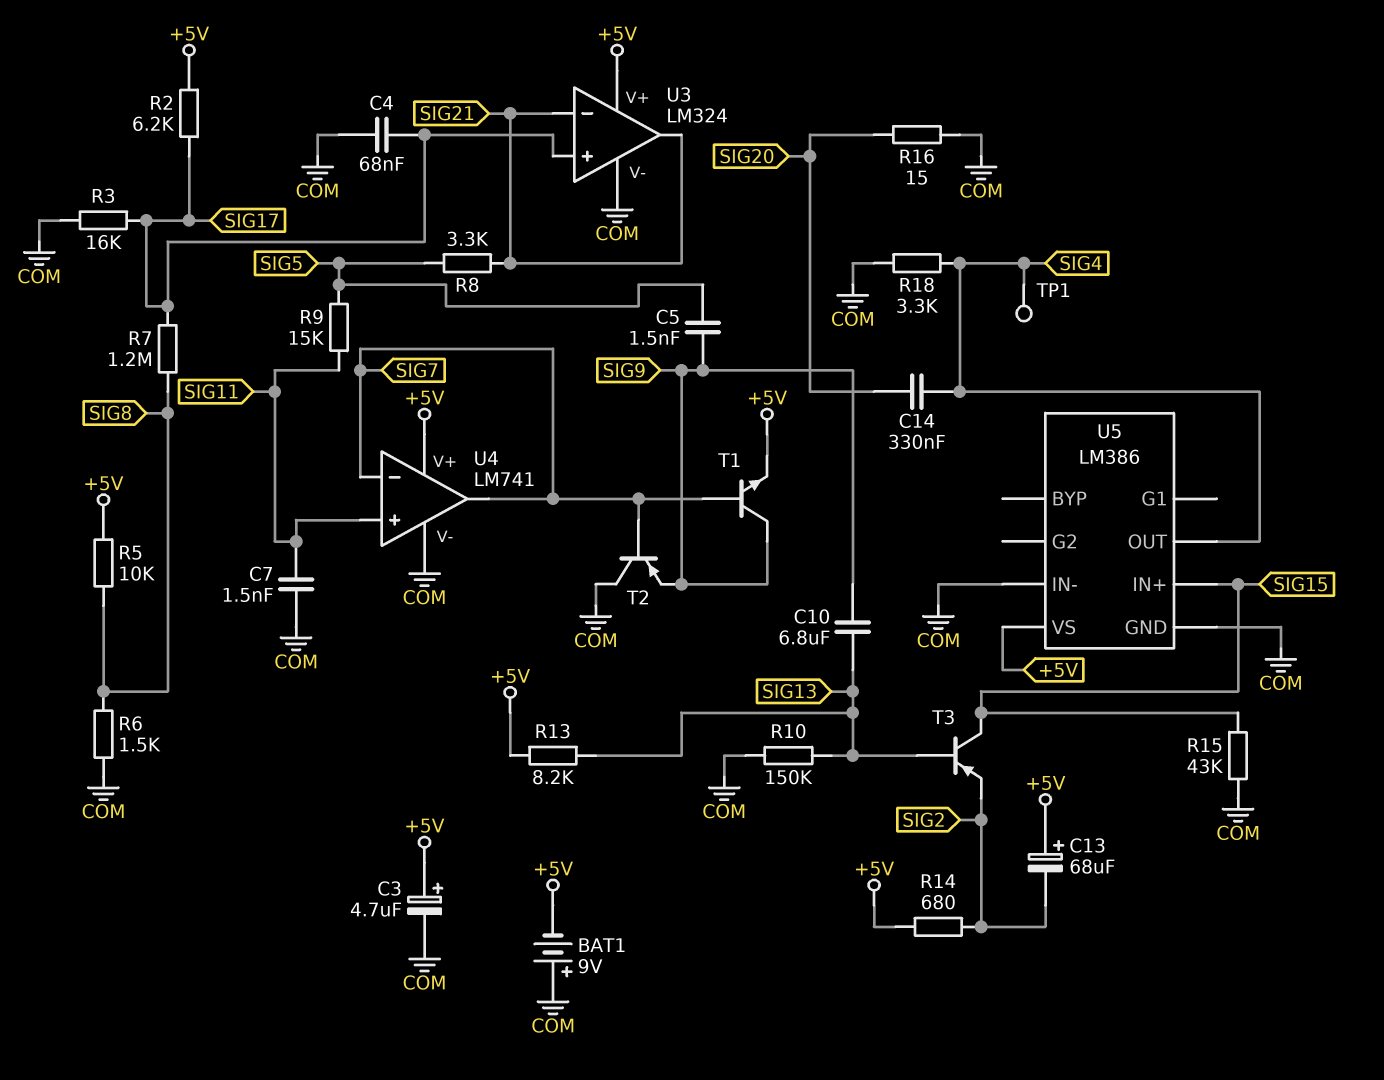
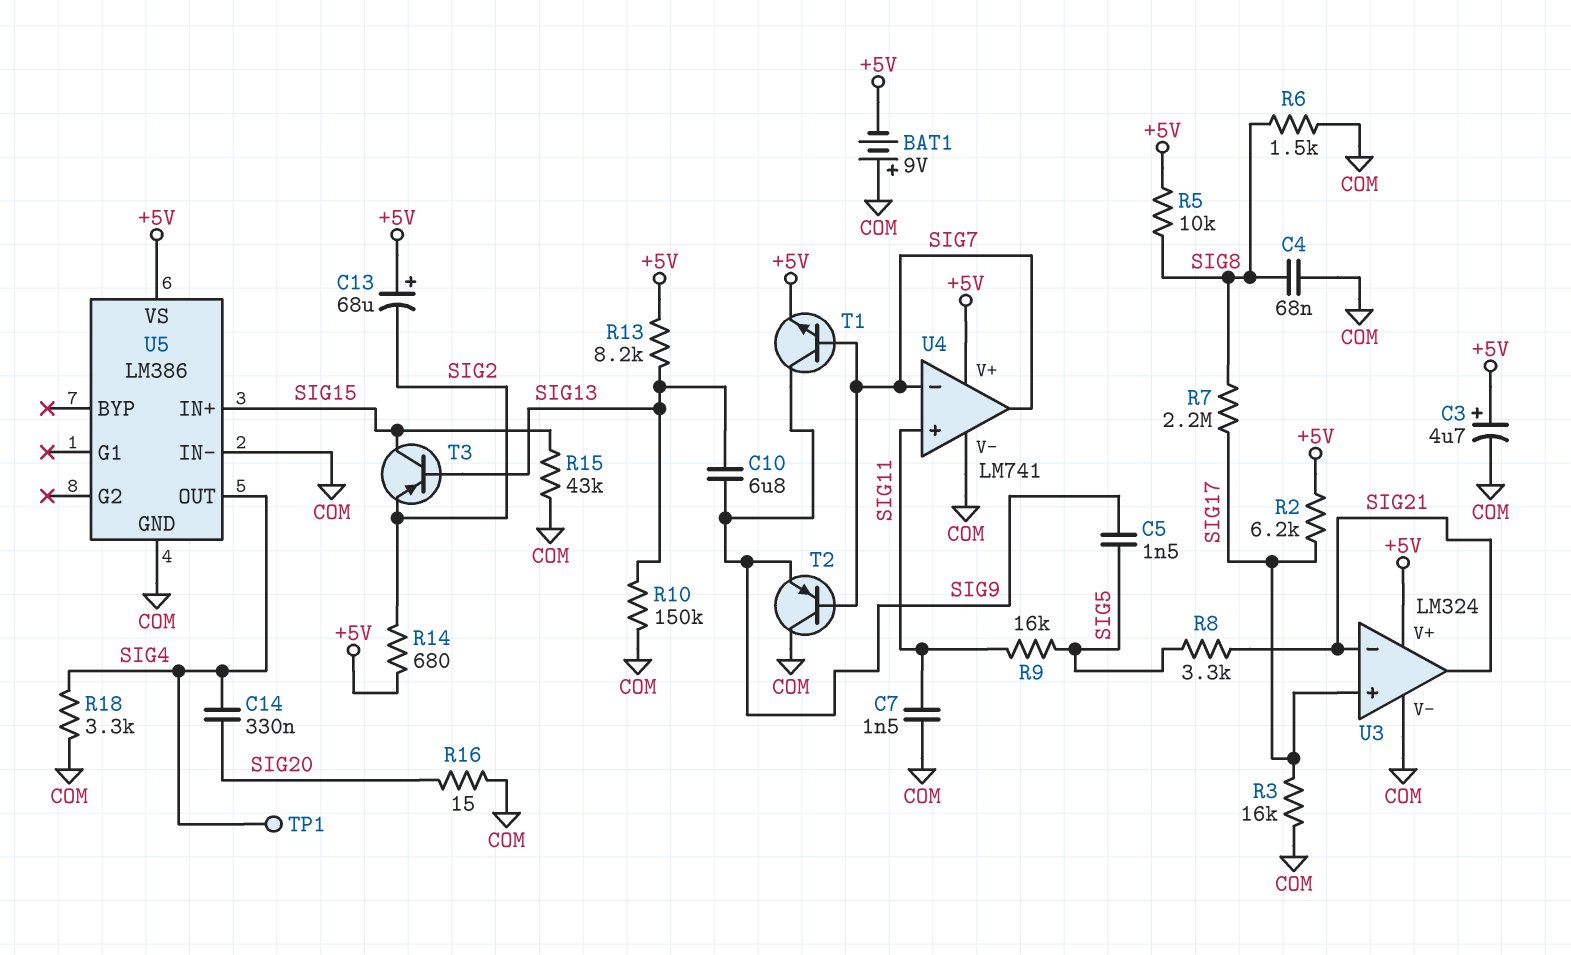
C4: 68nF (COM, SIG17) -> 68nF (COM, SIG8)
R7: 1.2M (SIG8, SIG17) -> 2.2M (SIG8, SIG17)
R9: 15k (SIG5, SIG11) -> 16k (SIG5, SIG11)

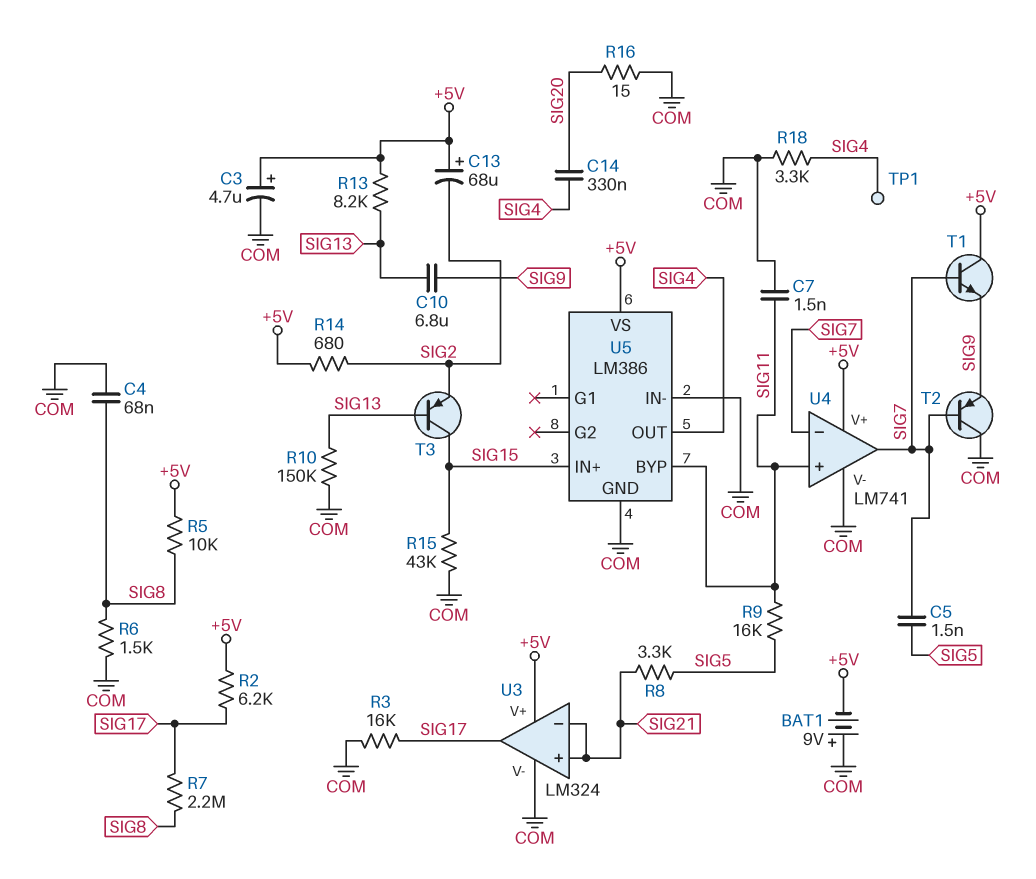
C5: 1.5nF (SIG5, SIG9) -> 1.5nF (SIG5, SIG7)
T1: NPN (B SIG7, C SIG9, E +5V) -> NPN (B SIG7, C +5V, E SIG9)
U3 pin in+: SIG17 -> SIG21
U3 pin out: SIG21 -> SIG17
U5 pin BYP: none -> SIG11

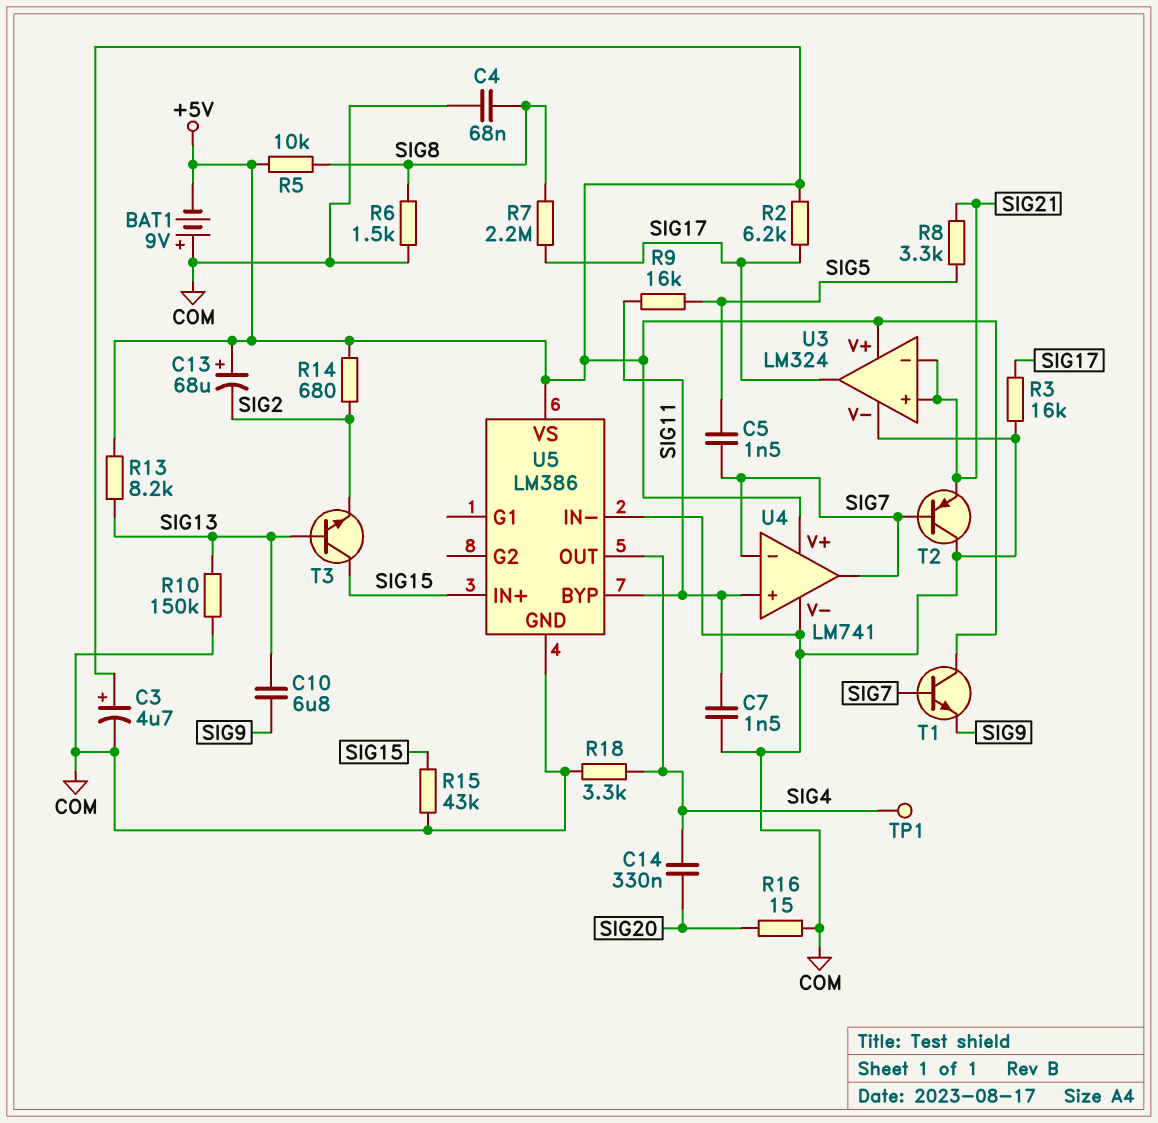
T2: PNP (B SIG7, C COM, E SIG9) -> PNP (B SIG7, C COM, E SIG21)
T3: PNP (B SIG13, C SIG15, E SIG2) -> NPN (B SIG13, C SIG15, E SIG2)

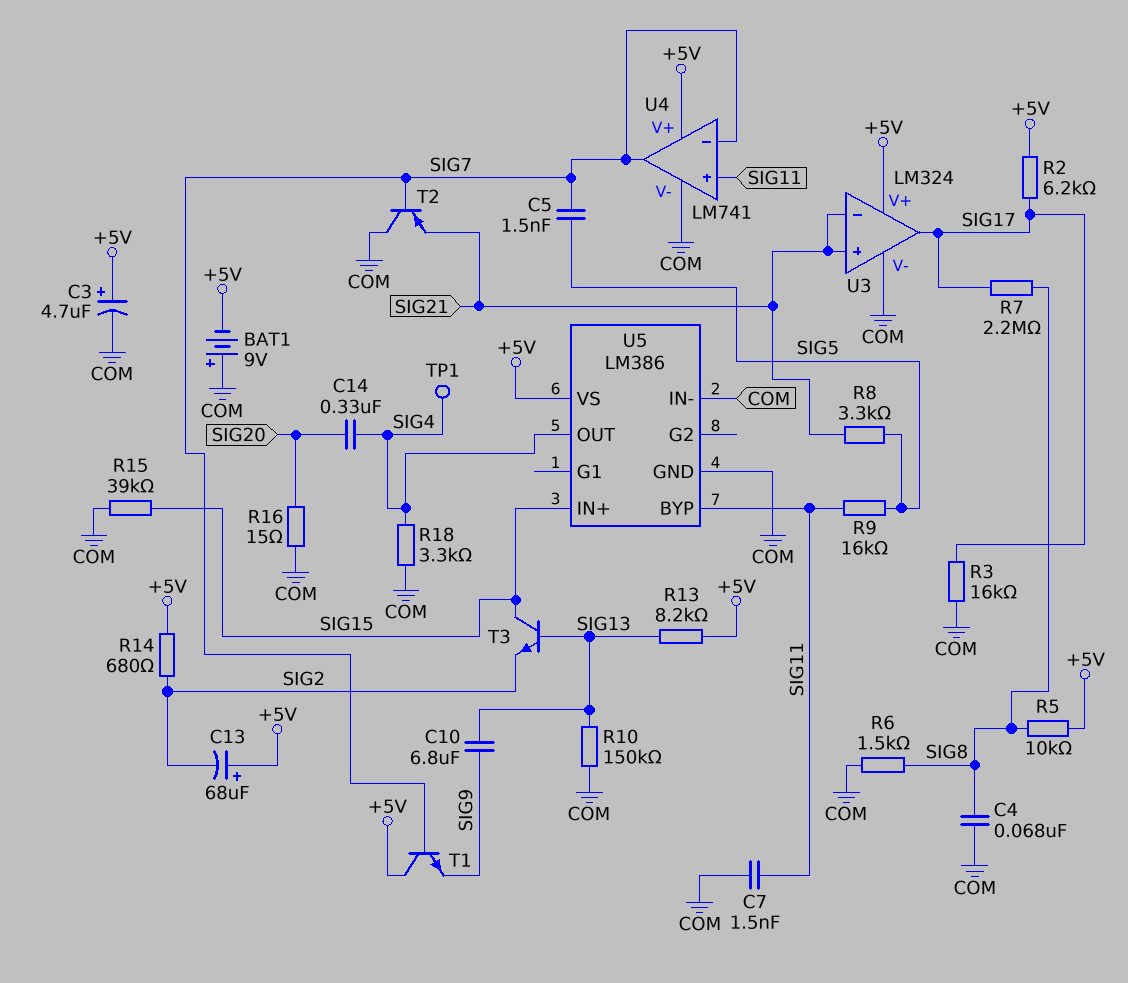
R15: 43k (COM, SIG15) -> 39k (COM, SIG15)

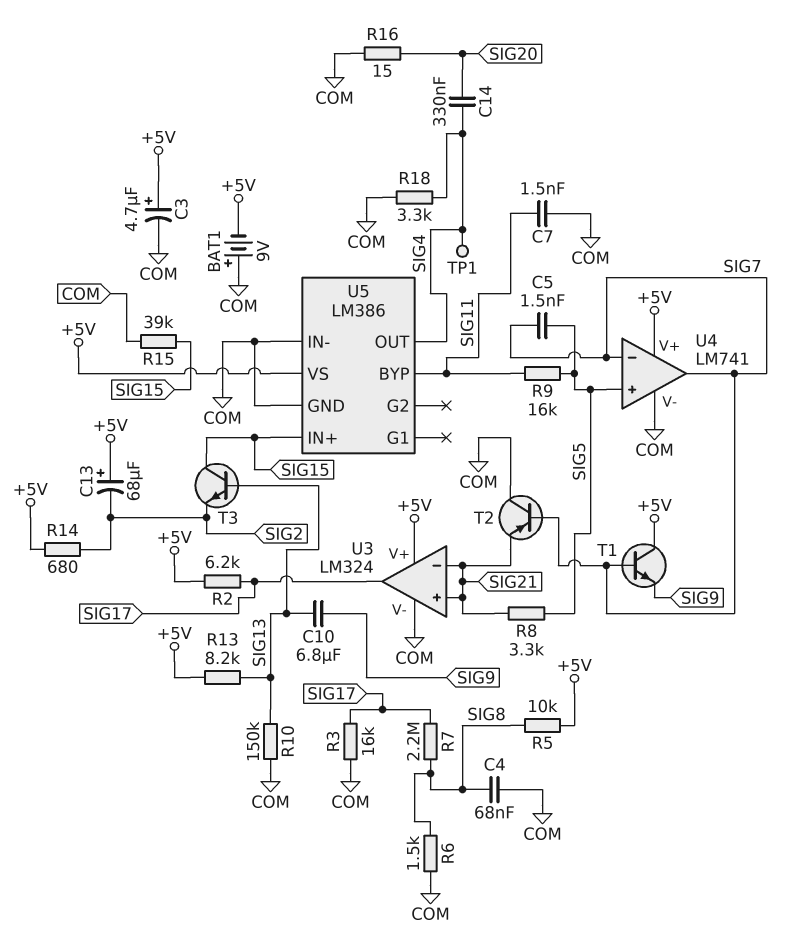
U4 pin in+: SIG11 -> SIG5

